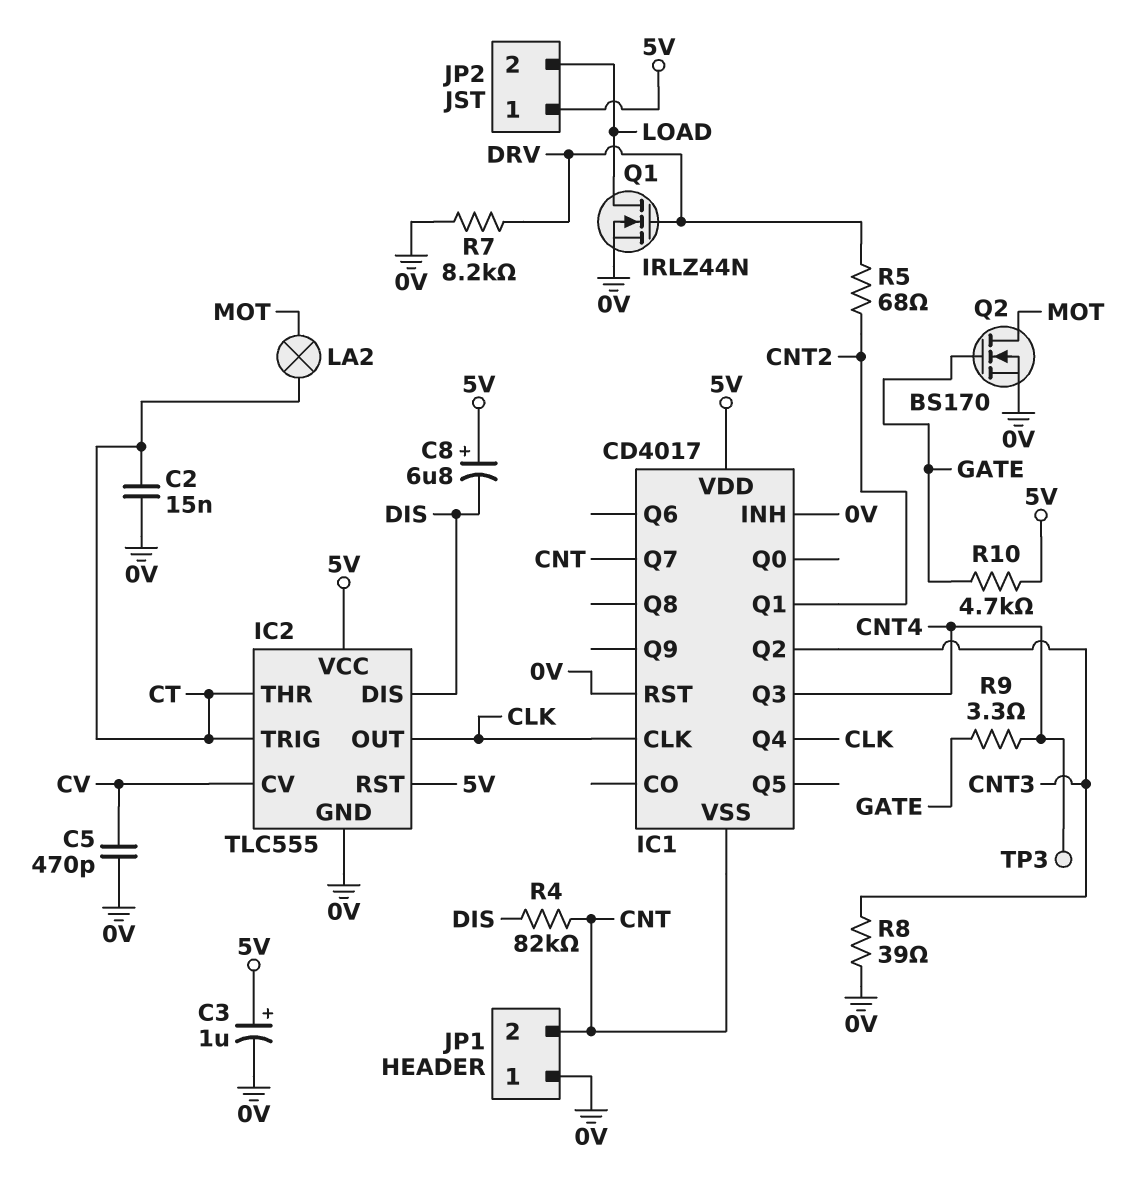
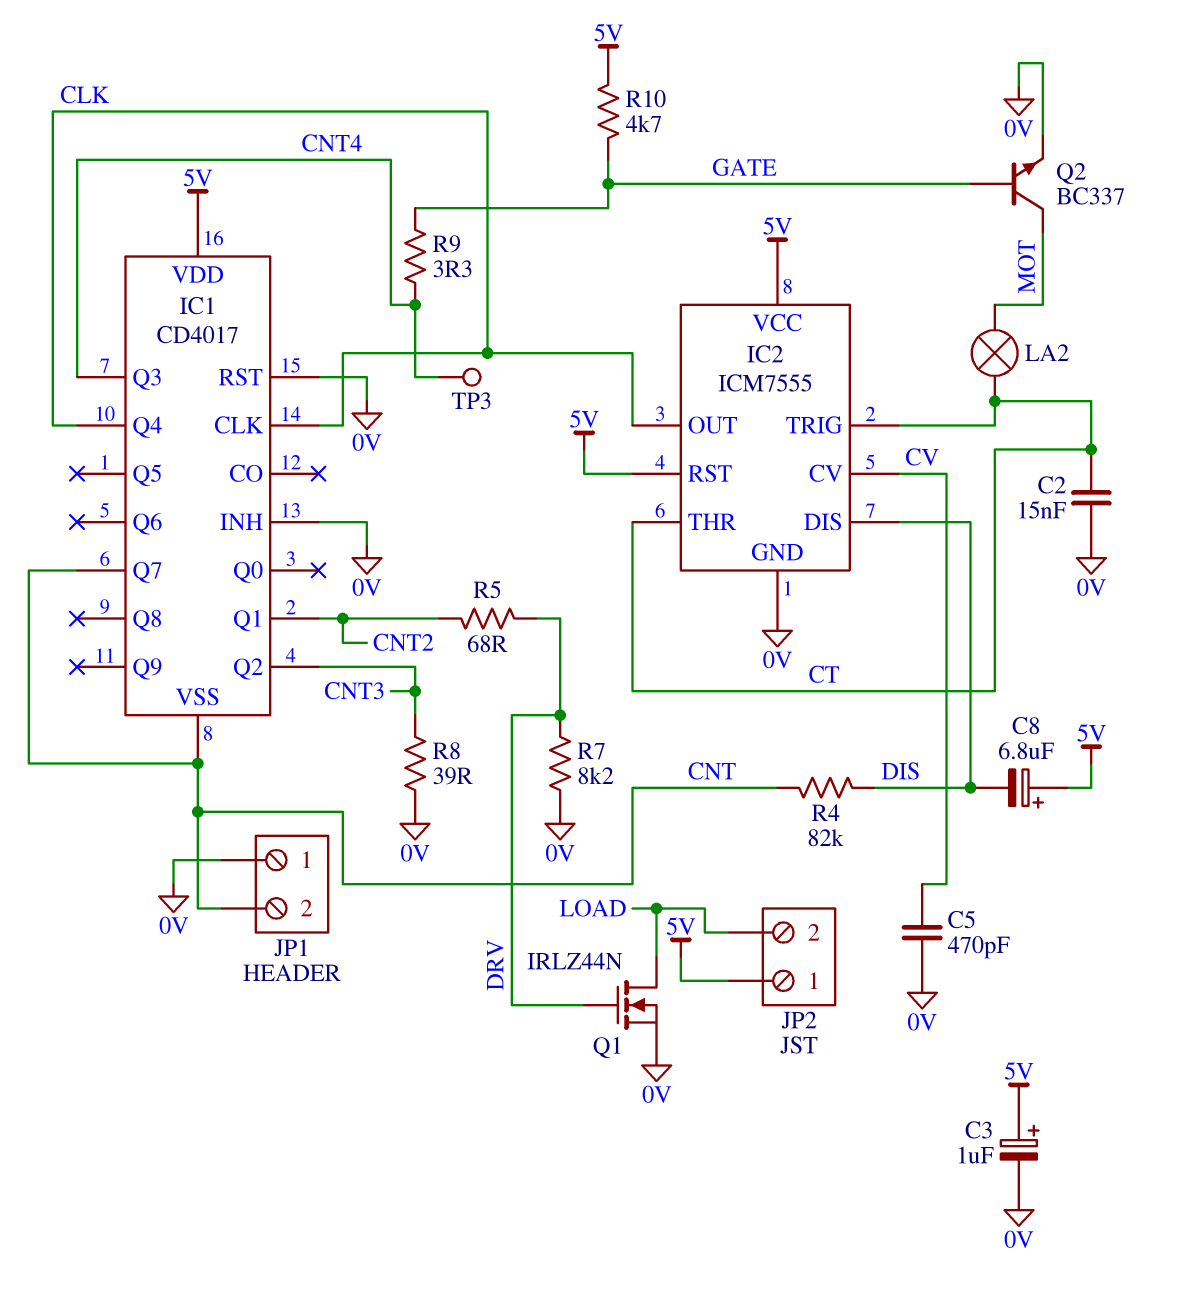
IC2: TLC555 -> ICM7555
Q2: NMOS BS170 (G GATE, D MOT, S 0V) -> NPN BC337 (B GATE, C MOT, E 0V)

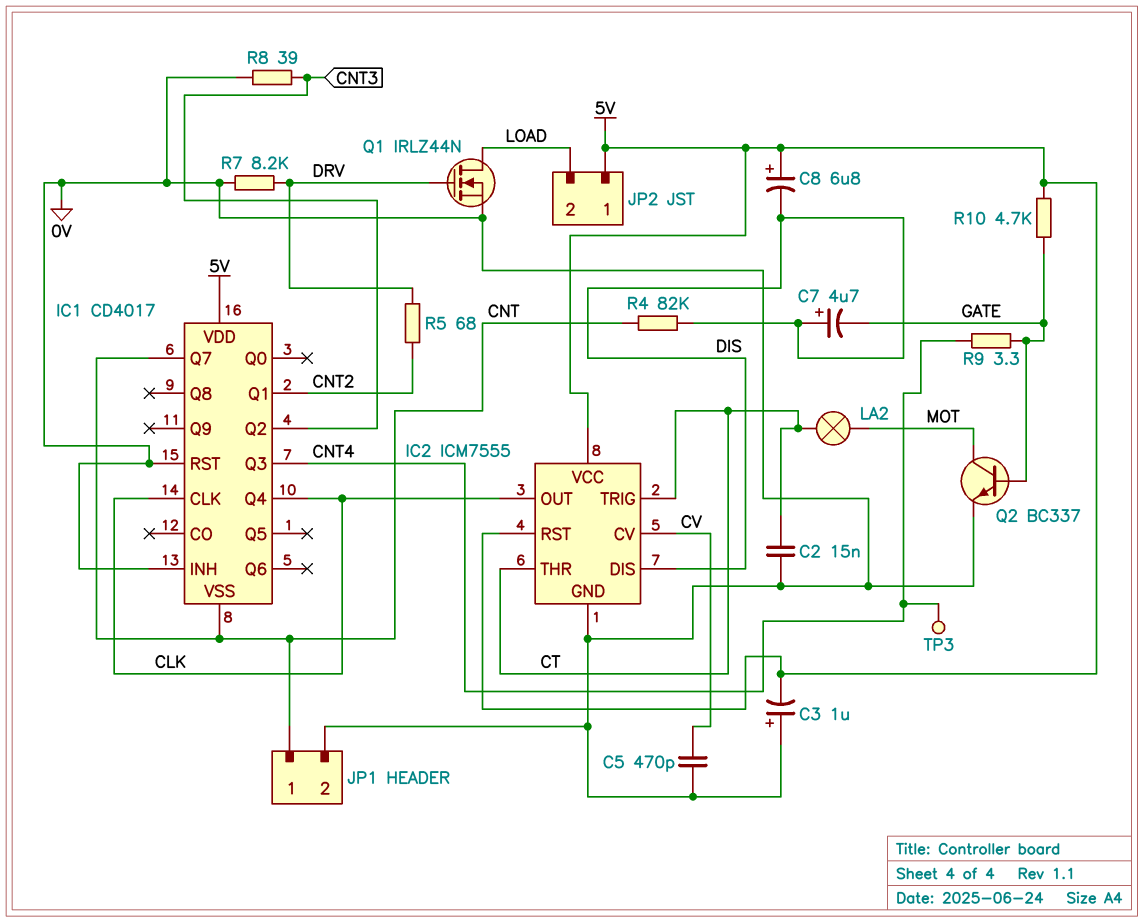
C3: 1uF (plus 5V, minus 0V) -> 1uF (plus 0V, minus 5V)
C7: none -> 4.7uF (plus DIS, minus GATE)
JP1 pin 1: 0V -> CNT
JP1 pin 2: CNT -> 0V

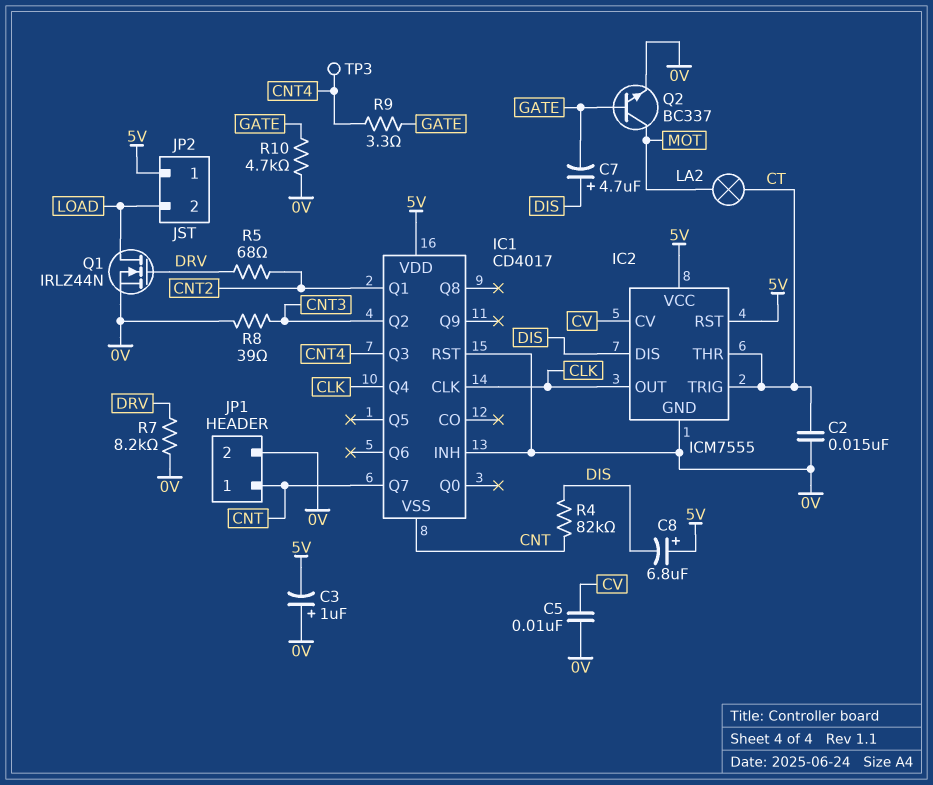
C5: 470pF (0V, CV) -> 10nF (0V, CV)
R10: 4.7k (5V, GATE) -> 4.7k (0V, GATE)

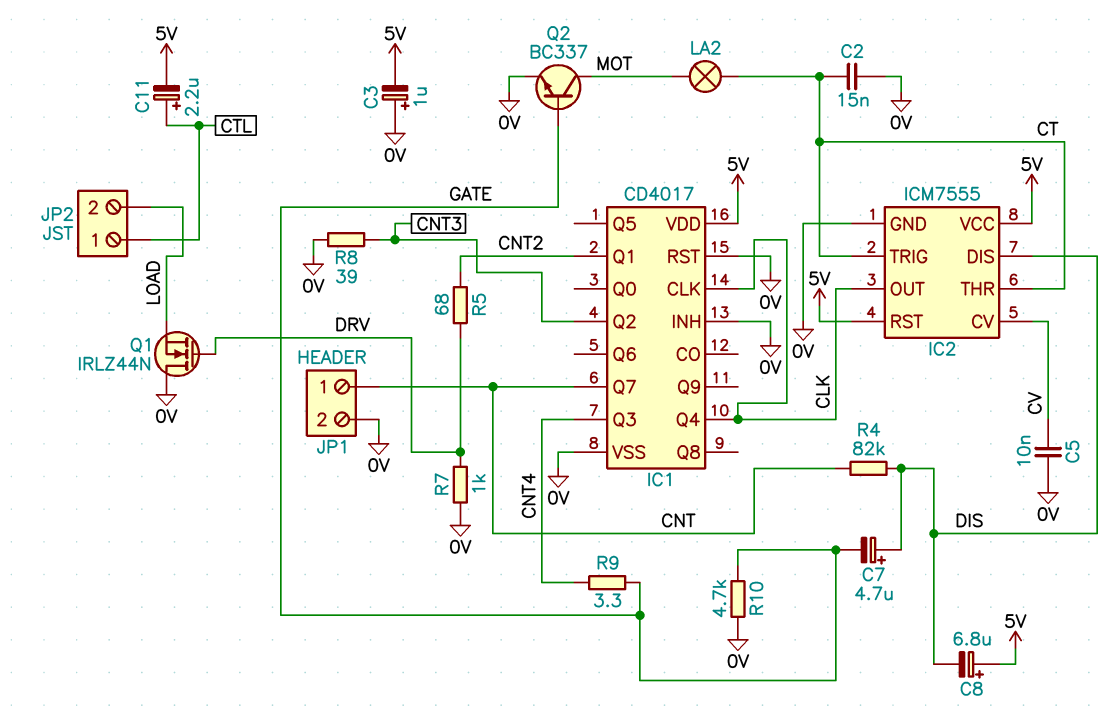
C11: none -> 2.2uF (plus CTL, minus 5V)
IC1 pin VSS: CNT -> 0V
JP2 pin 1: 5V -> CTL
Q1: NMOS IRLZ44N (G DRV, D LOAD, S 0V) -> NMOS IRLZ44N (G DRV, D 0V, S LOAD)
R7: 8.2k (0V, DRV) -> 1k (0V, DRV)
TP3: test point (CNT4) -> none

